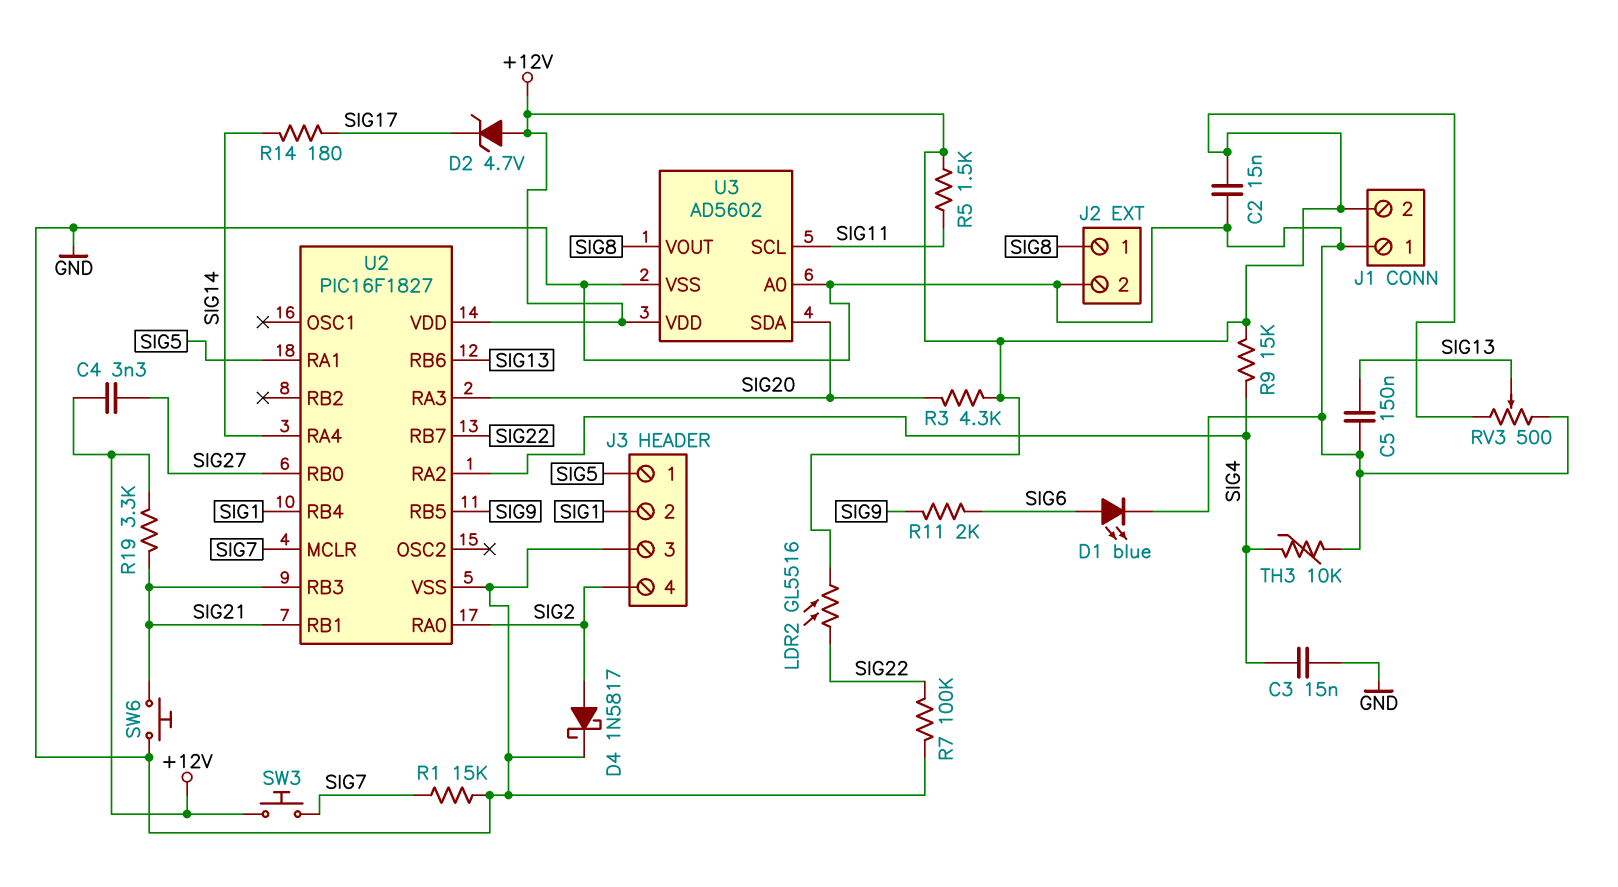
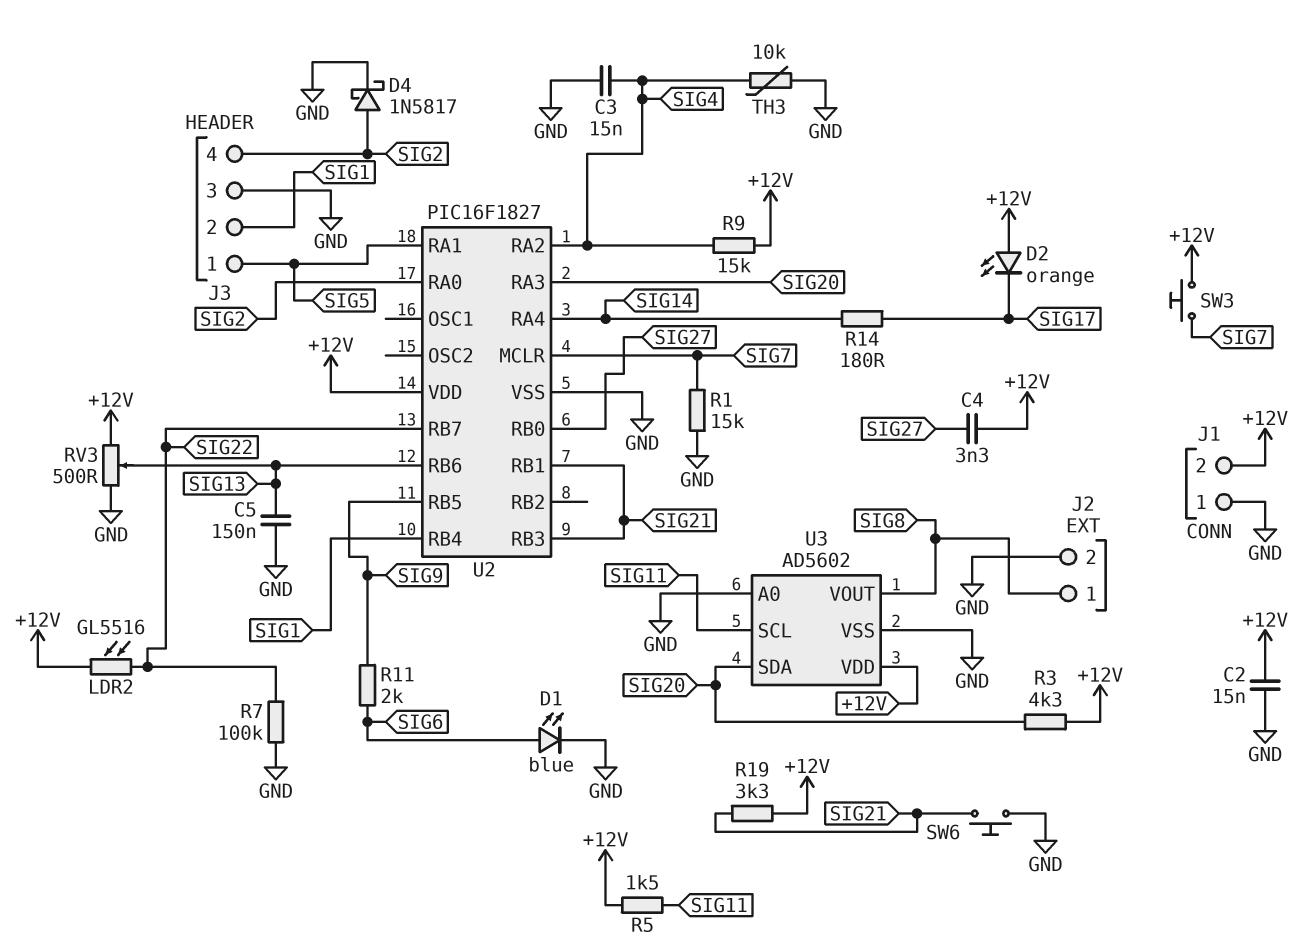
D2: zener 4.7V (A +12V, K SIG17) -> LED orange (A +12V, K SIG17)

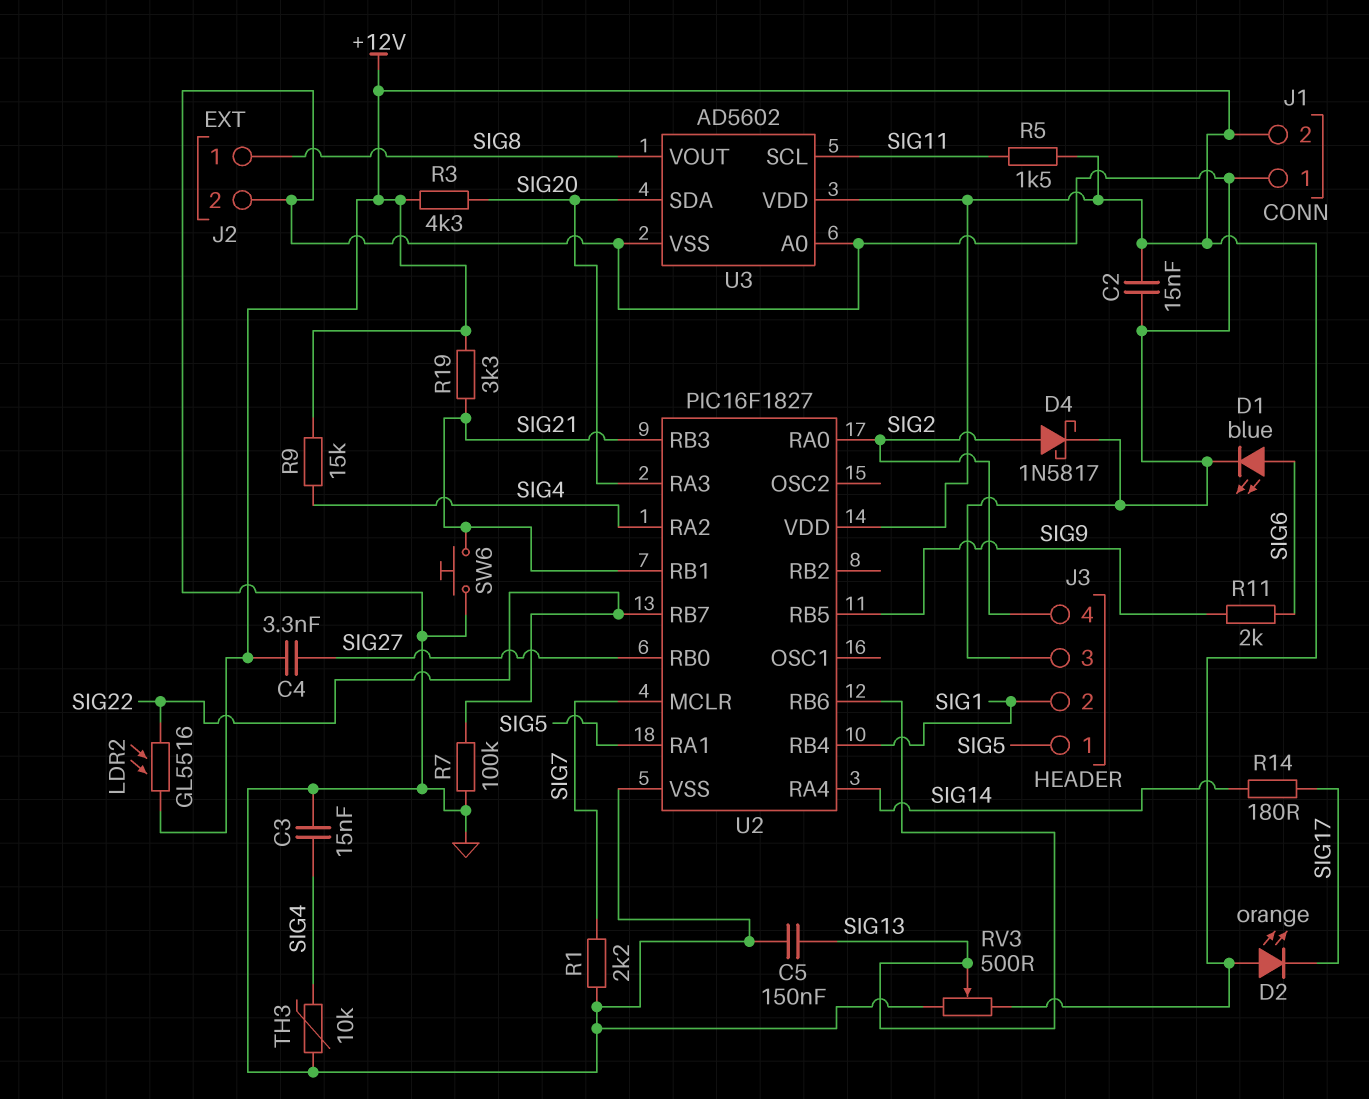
R1: 15k (GND, SIG7) -> 2.2k (GND, SIG7)
SW3: button (+12V, SIG7) -> none

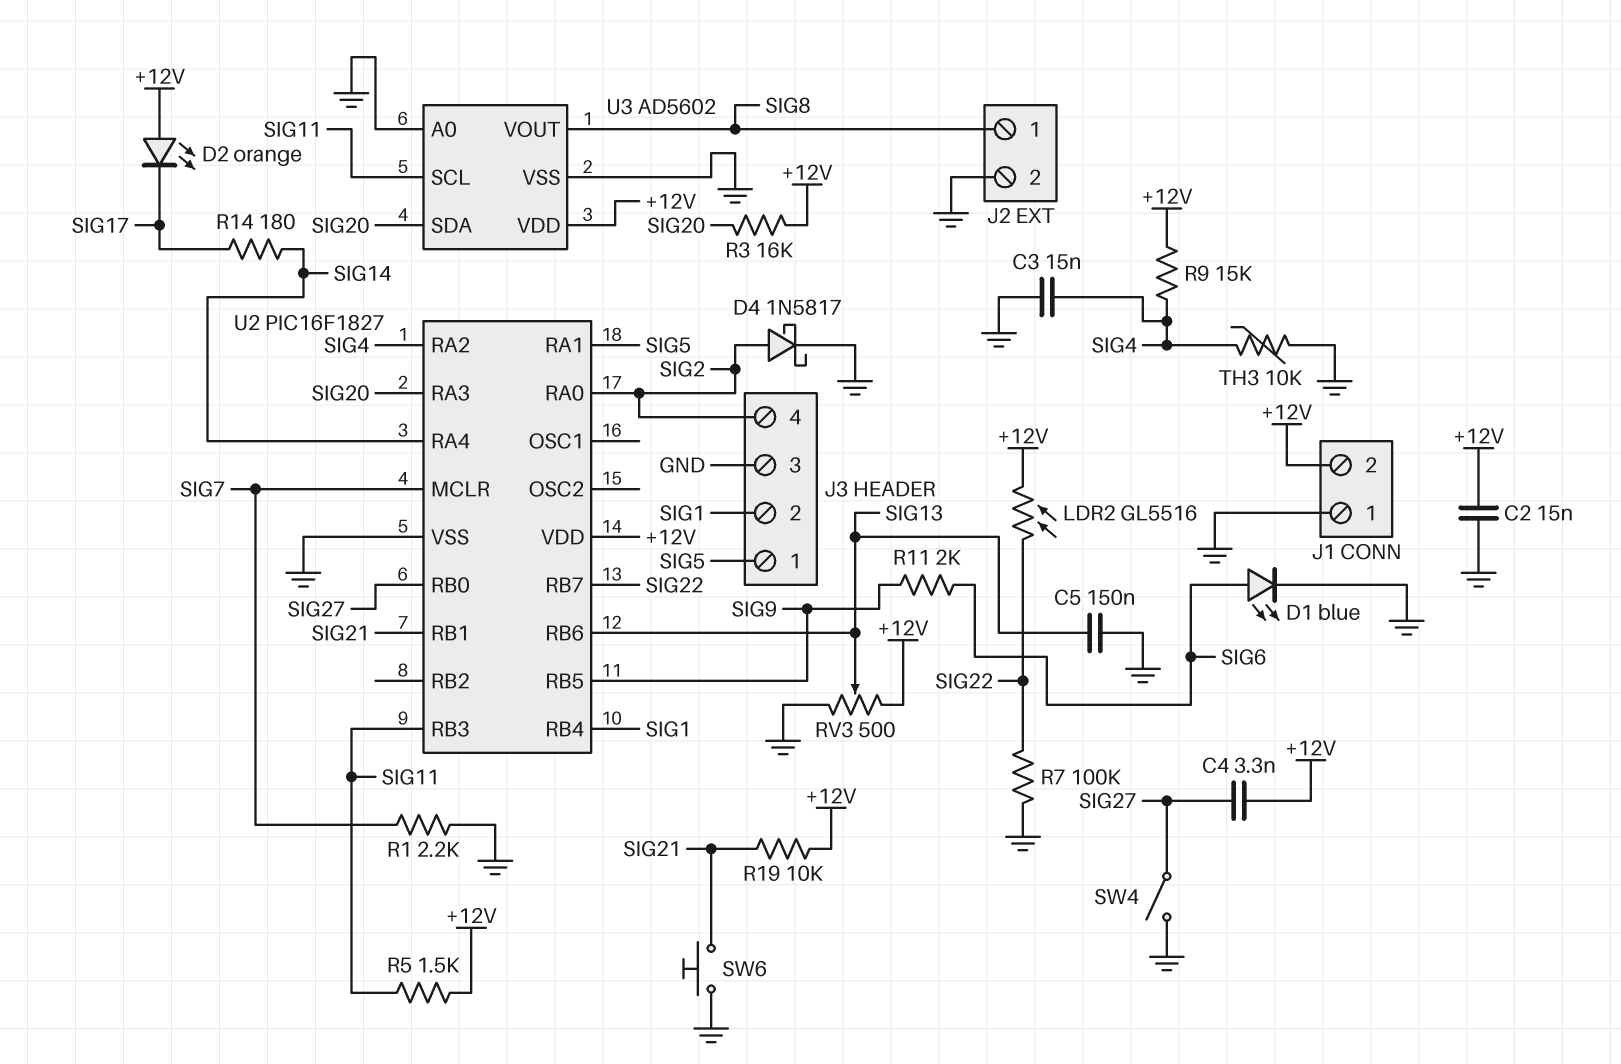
R3: 4.3k (+12V, SIG20) -> 16k (+12V, SIG20)
R19: 3.3k (+12V, SIG21) -> 10k (+12V, SIG21)
SW4: none -> switch (GND, SIG27)
U2 pin RB3: SIG21 -> SIG11

